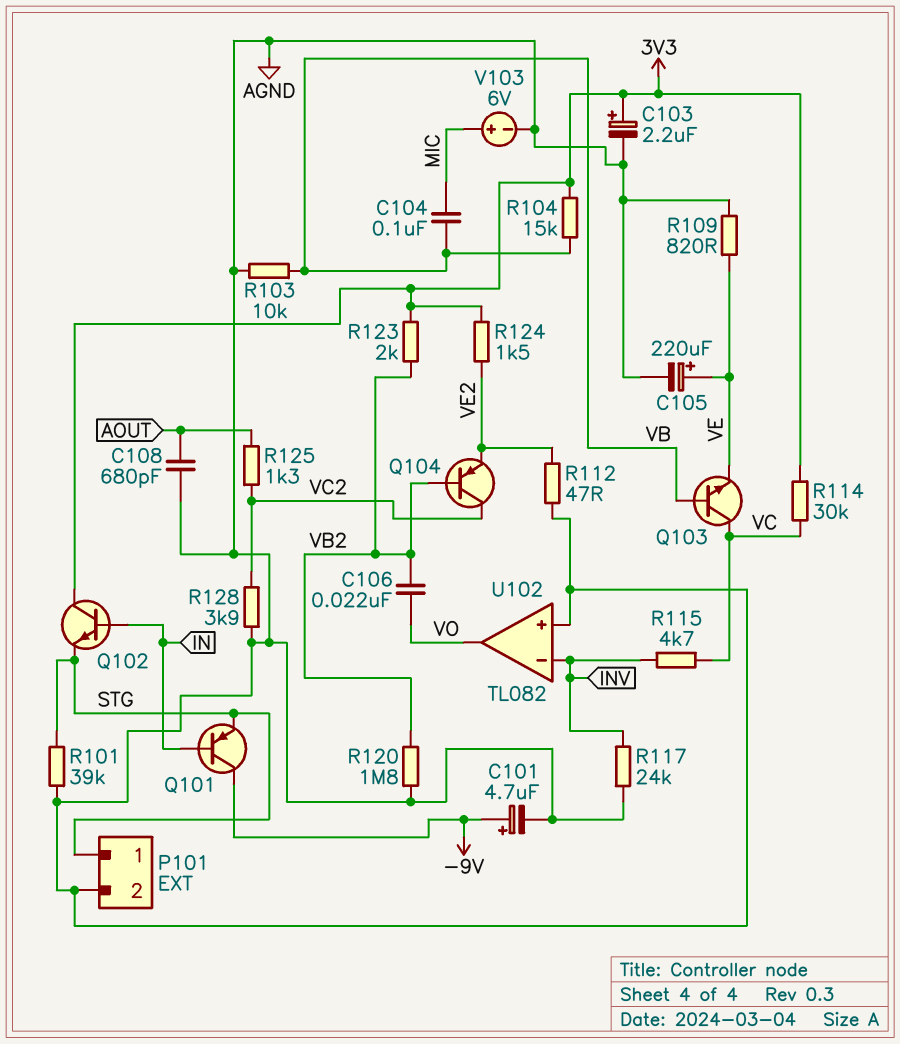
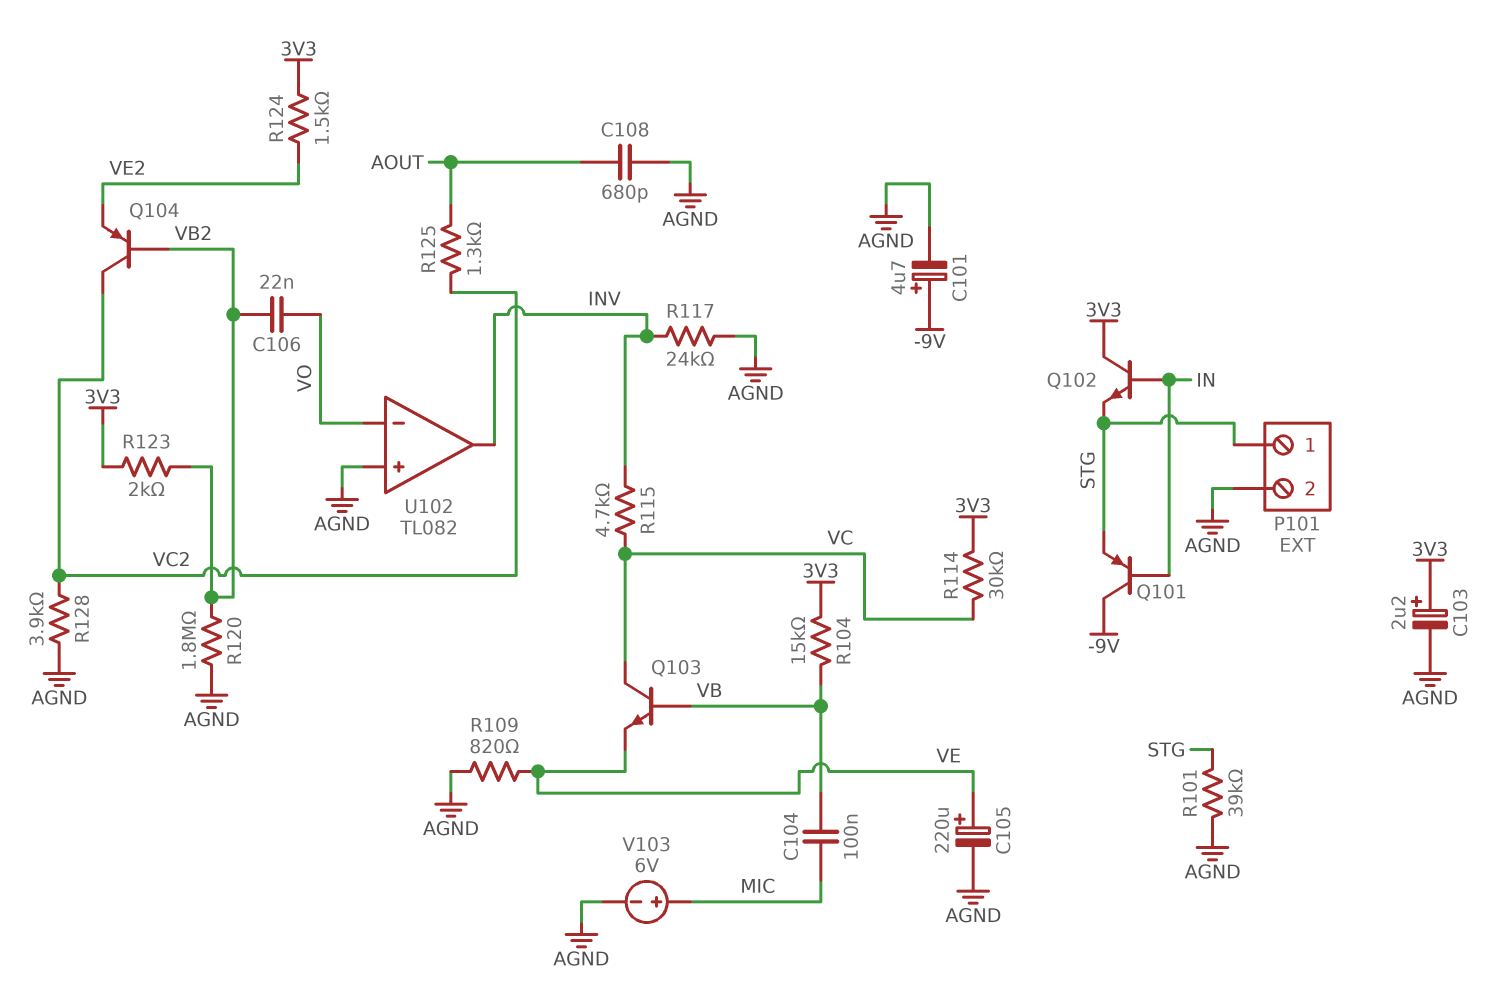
R103: 10k (AGND, VB) -> none
R112: 47 (AGND, VE2) -> none
U102 pin in-: INV -> VO
U102 pin out: VO -> INV

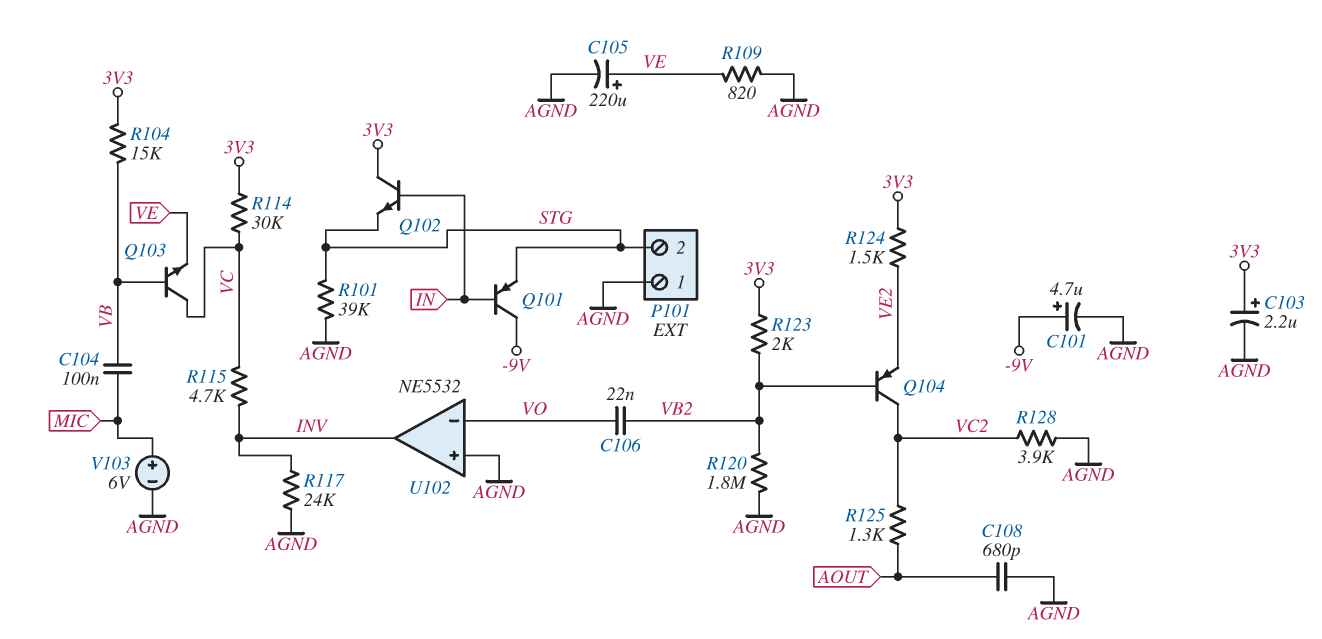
P101 pin 1: STG -> AGND
P101 pin 2: AGND -> STG
U102: TL082 -> NE5532

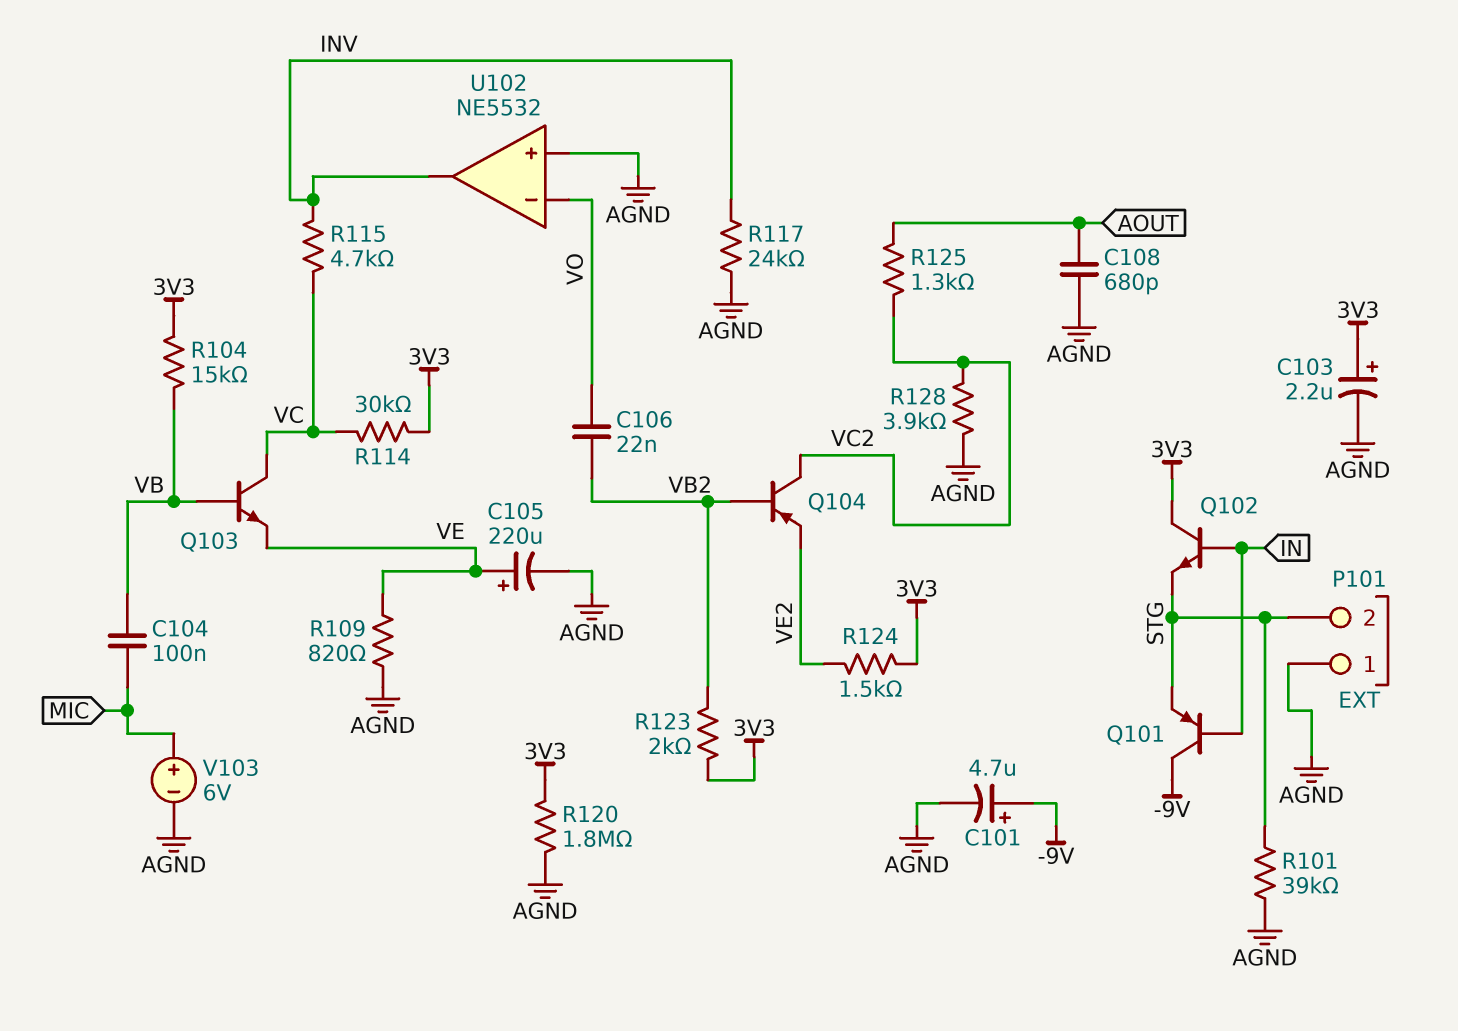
R120: 1.8M (AGND, VB2) -> 1.8M (3V3, AGND)

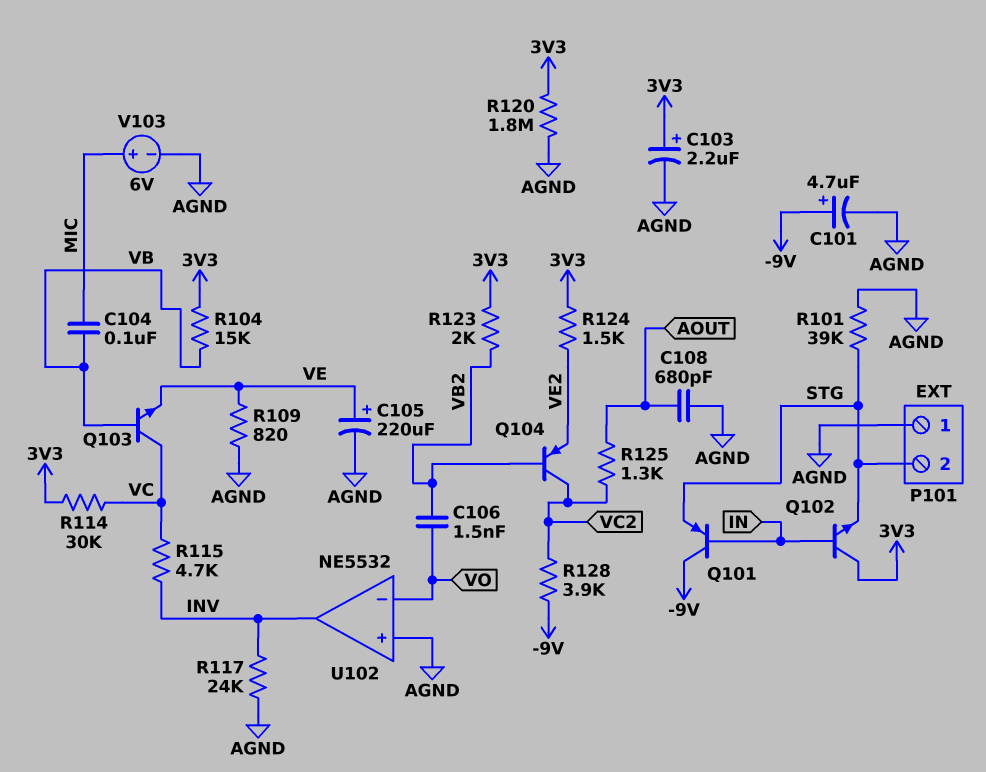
C106: 22nF (VB2, VO) -> 1.5nF (VB2, VO)
R128: 3.9k (AGND, VC2) -> 3.9k (-9V, VC2)

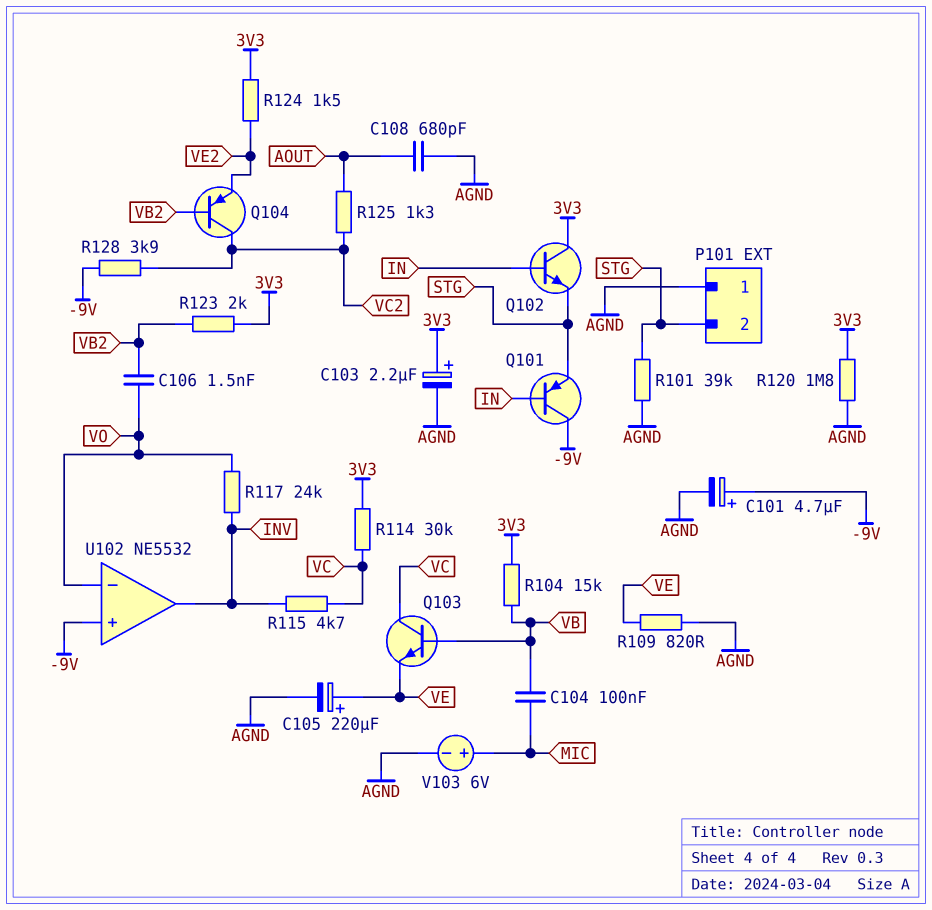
R117: 24k (AGND, INV) -> 24k (INV, VO)
U102 pin in+: AGND -> -9V

